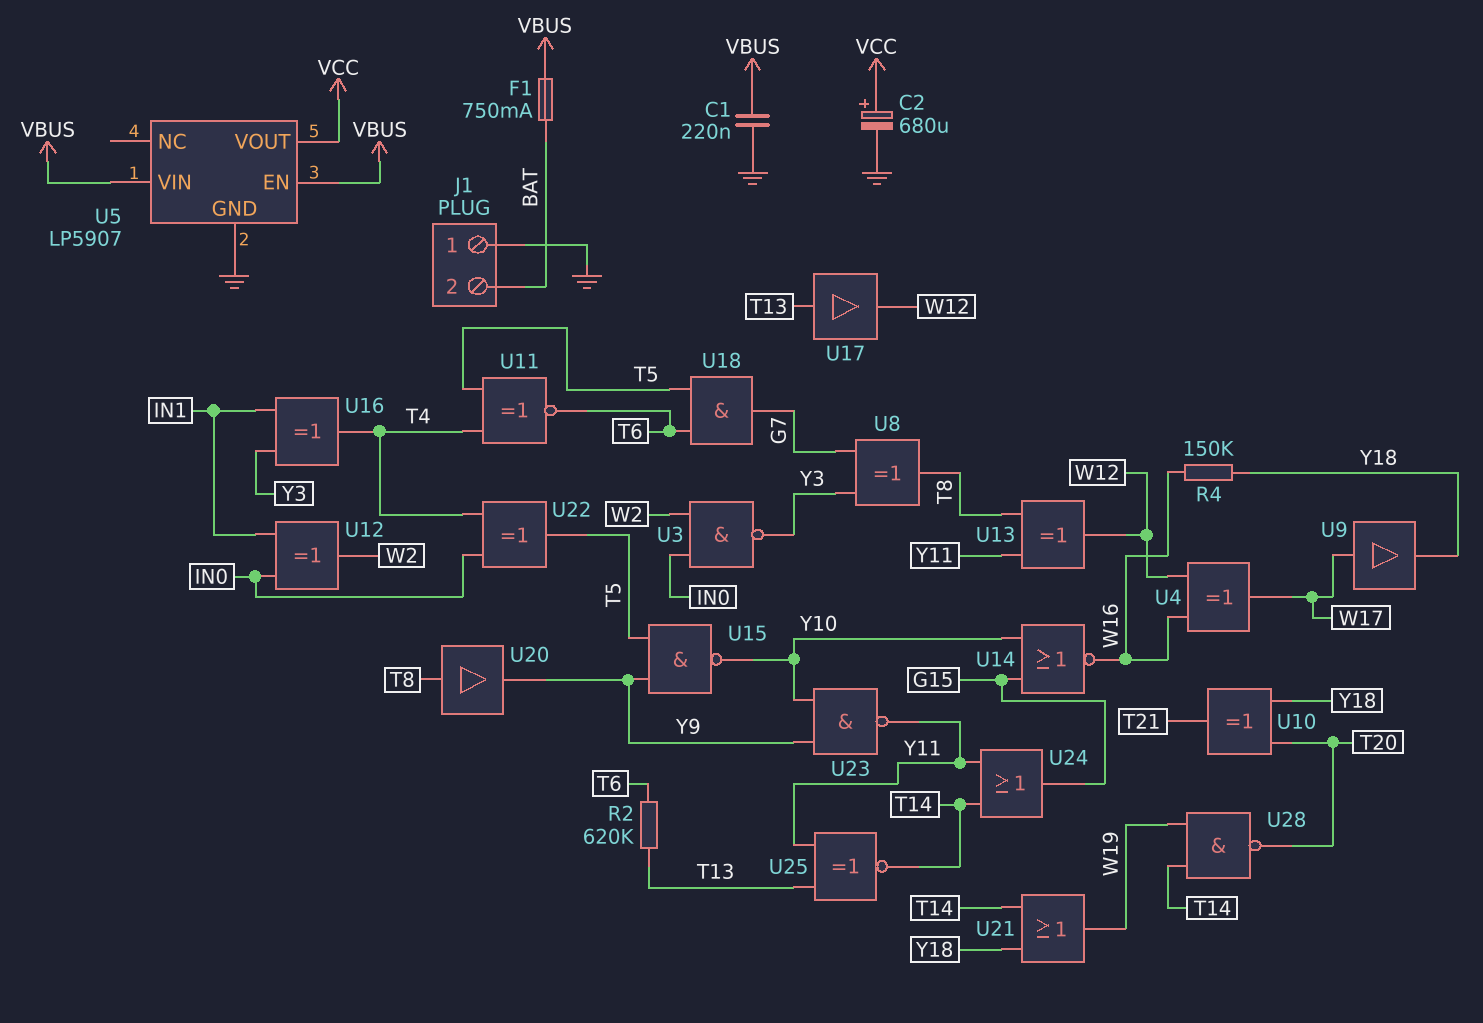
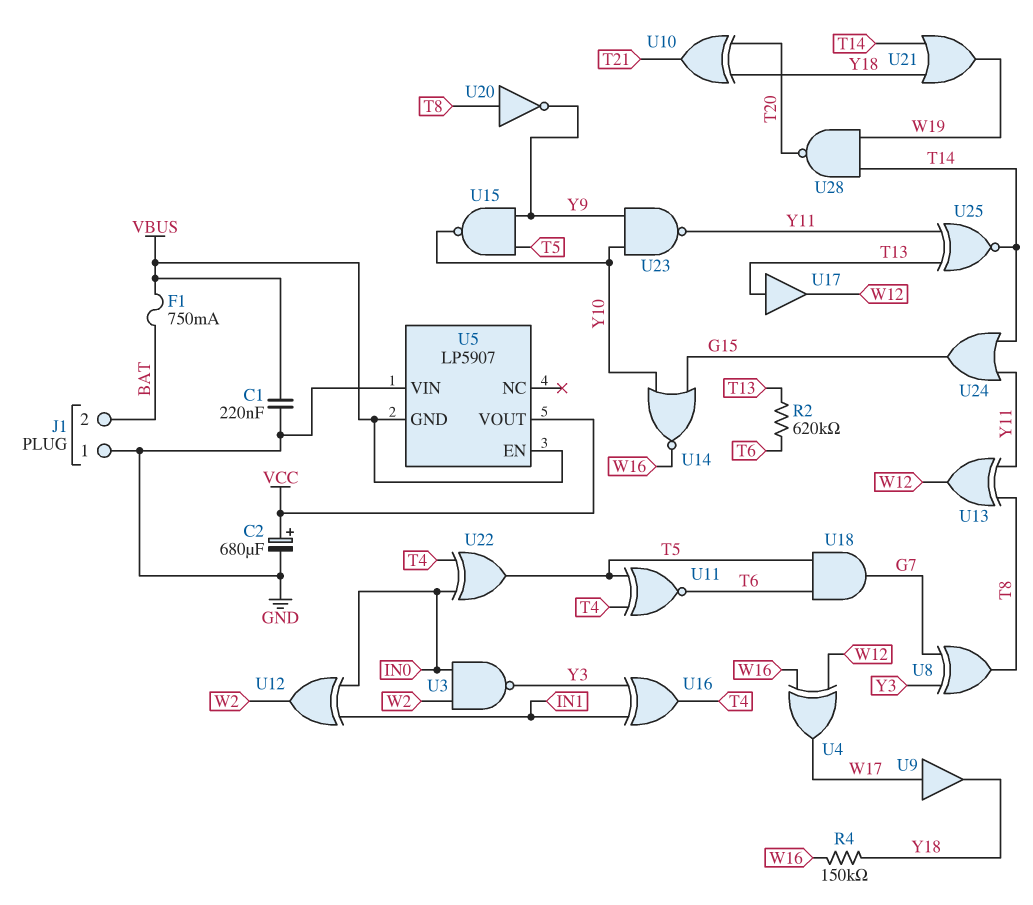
U5 pin GND: GND -> VBUS
U5 pin VIN: VBUS -> GND
U20: buffer (in T8, out Y9) -> NOT (in T8, out Y9)

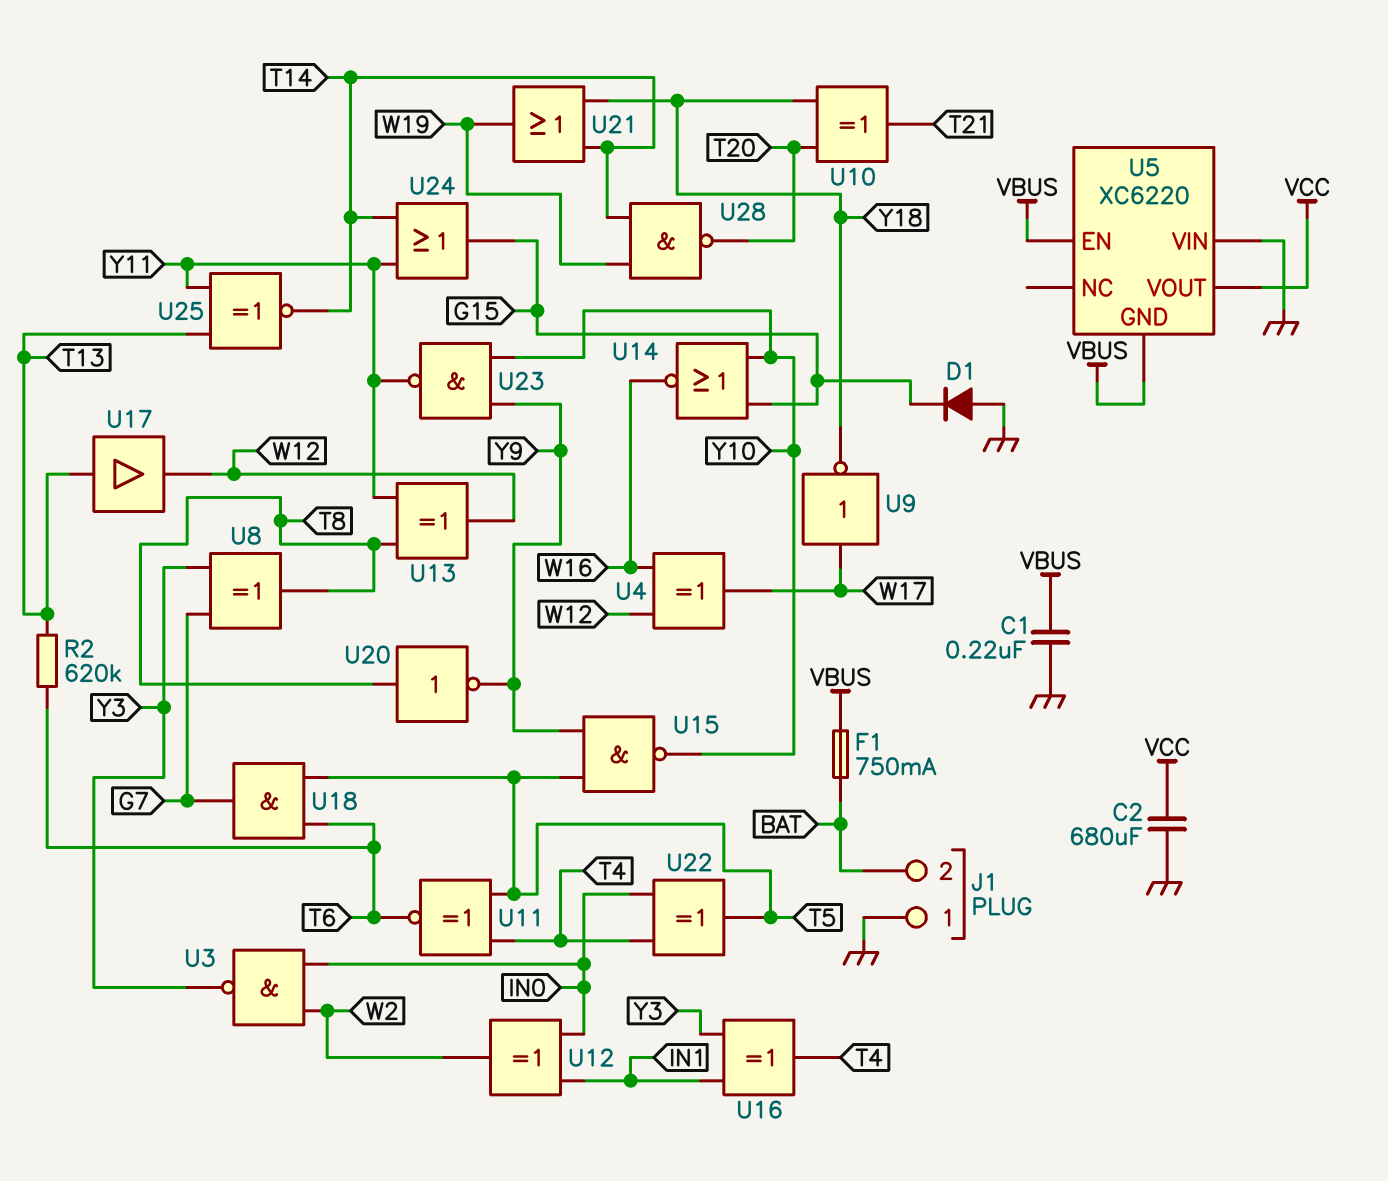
C2: 680uF (plus VCC, minus GND) -> 680uF (GND, VCC)
D1: none -> diode (A GND, K G15)
R4: 150k (W16, Y18) -> none
U5: LP5907 -> XC6220
U9: buffer (in W17, out Y18) -> NOT (in W17, out Y18)

